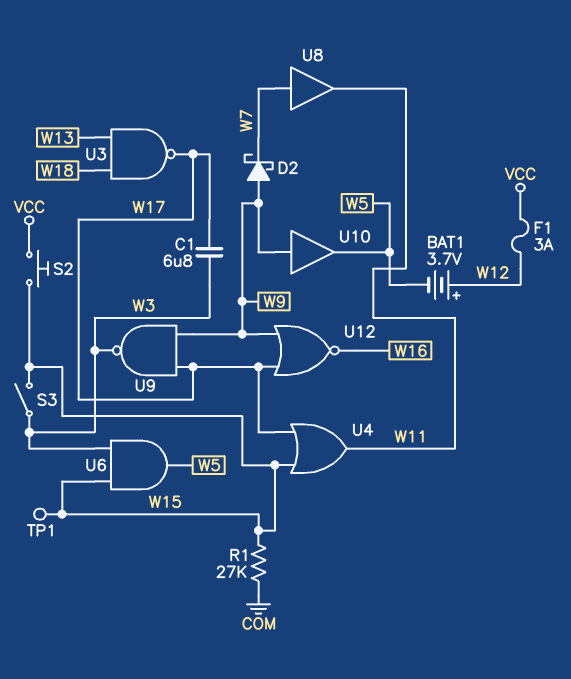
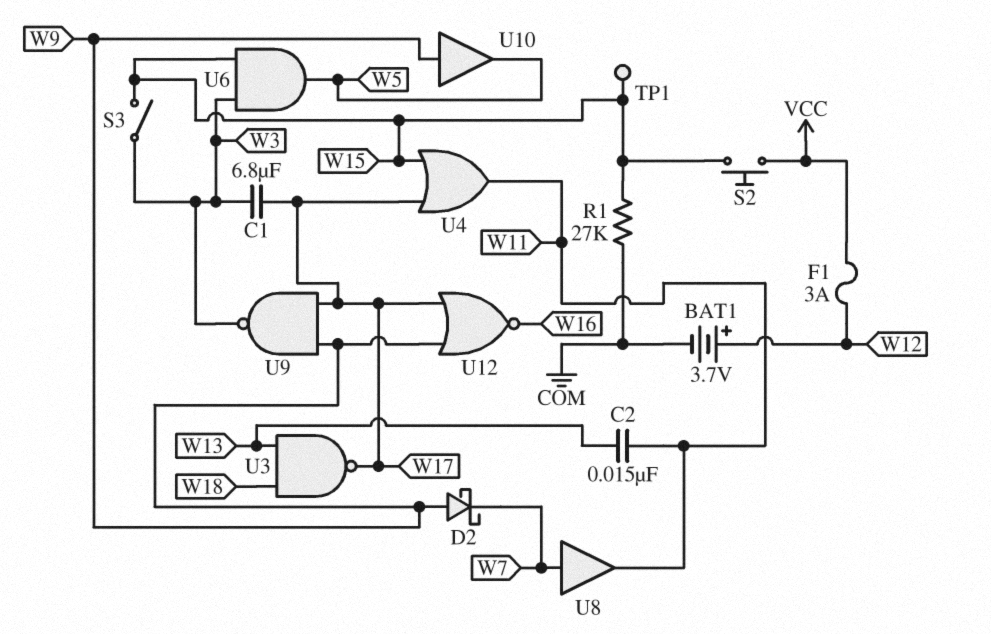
BAT1: 3.7V (plus W12, minus W5) -> 3.7V (plus W12, minus COM)
C2: none -> 15nF (W11, W13)

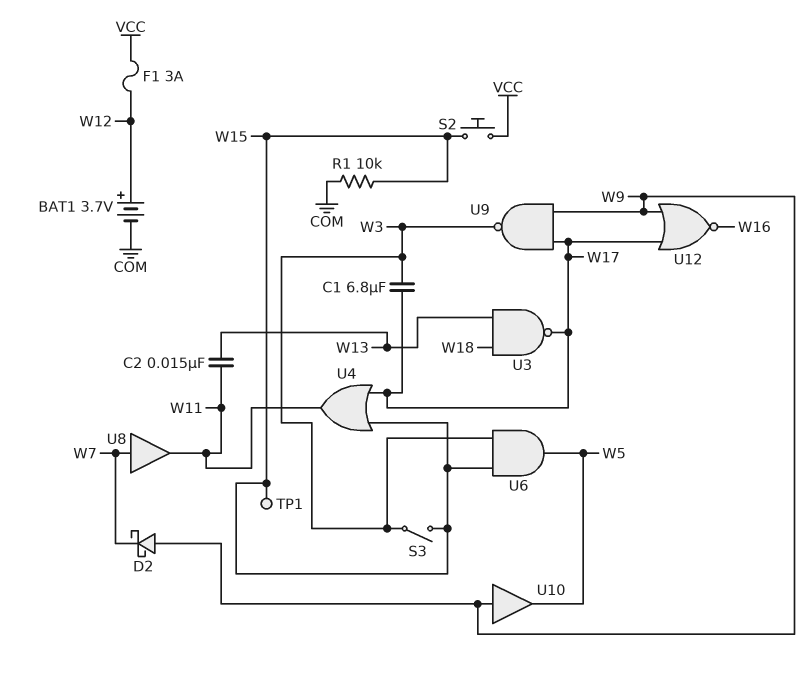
R1: 27k (COM, W15) -> 10k (COM, W15)

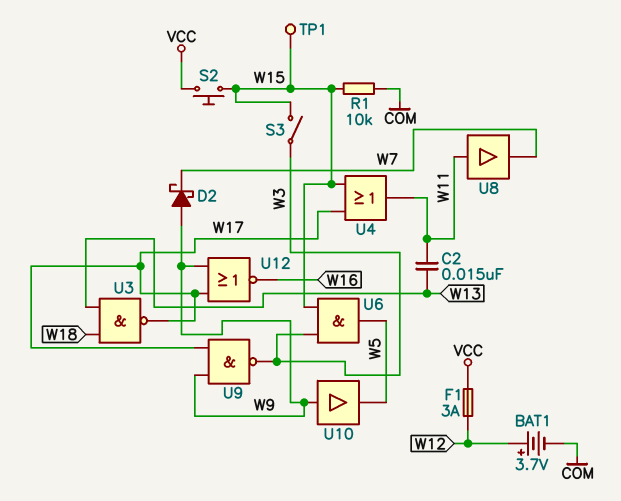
C1: 6.8uF (W3, W17) -> none
U8: buffer (in W7, out W11) -> buffer (in W11, out W7)

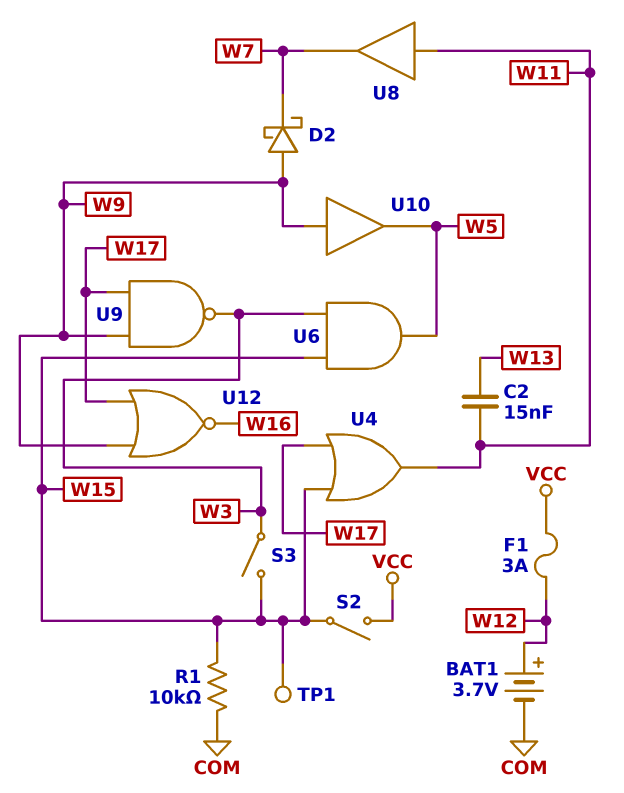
S2: button (VCC, W15) -> switch (VCC, W15)
U3: NAND (in W13, in W18, out W17) -> none

